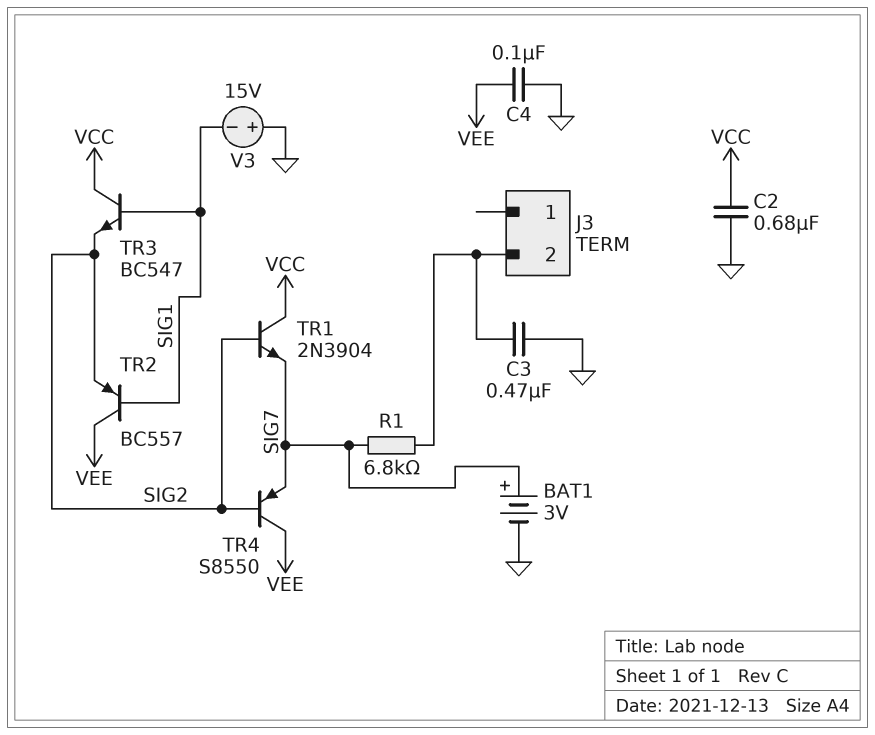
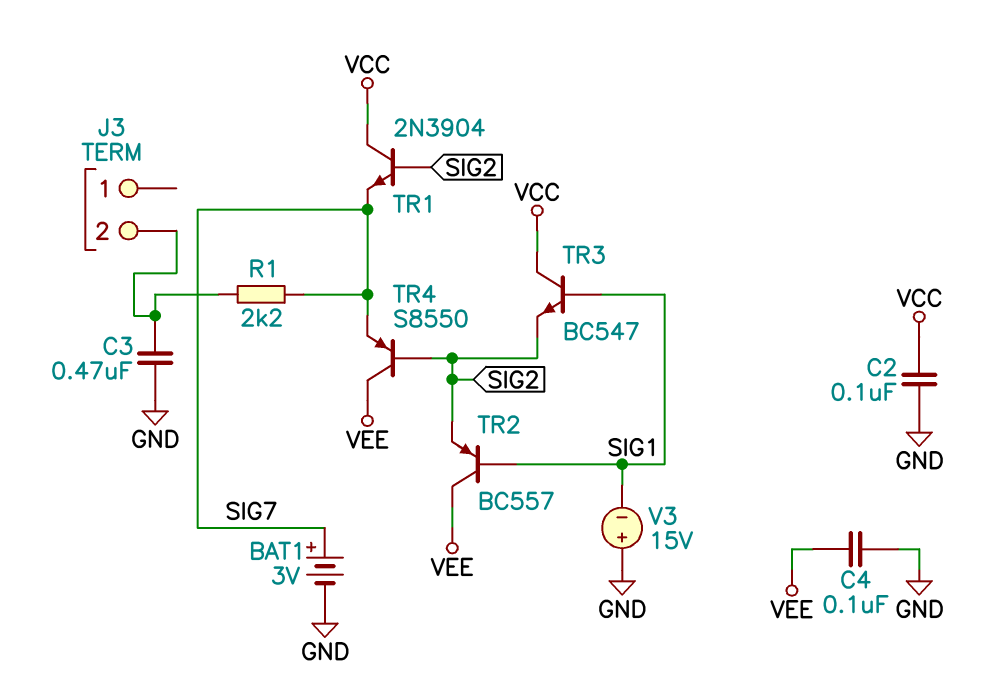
C2: 680nF (GND, VCC) -> 100nF (GND, VCC)
R1: 6.8k (J3/2, SIG7) -> 2.2k (J3/2, SIG7)

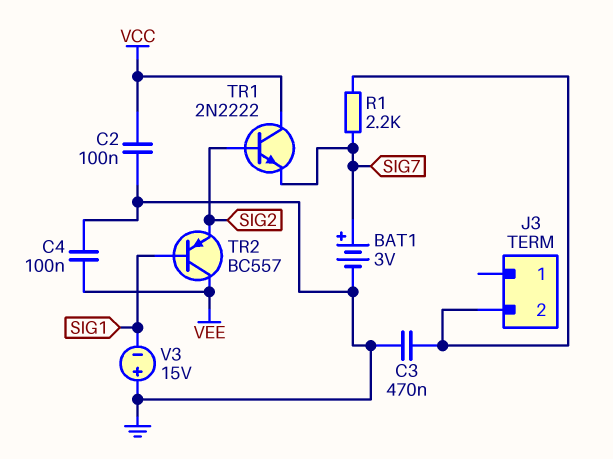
TR1: NPN 2N3904 (B SIG2, C VCC, E SIG7) -> NPN 2N2222 (B SIG2, C VCC, E SIG7)
TR3: NPN BC547 (B SIG1, C VCC, E SIG2) -> none
TR4: PNP S8550 (B SIG2, C VEE, E SIG7) -> none

